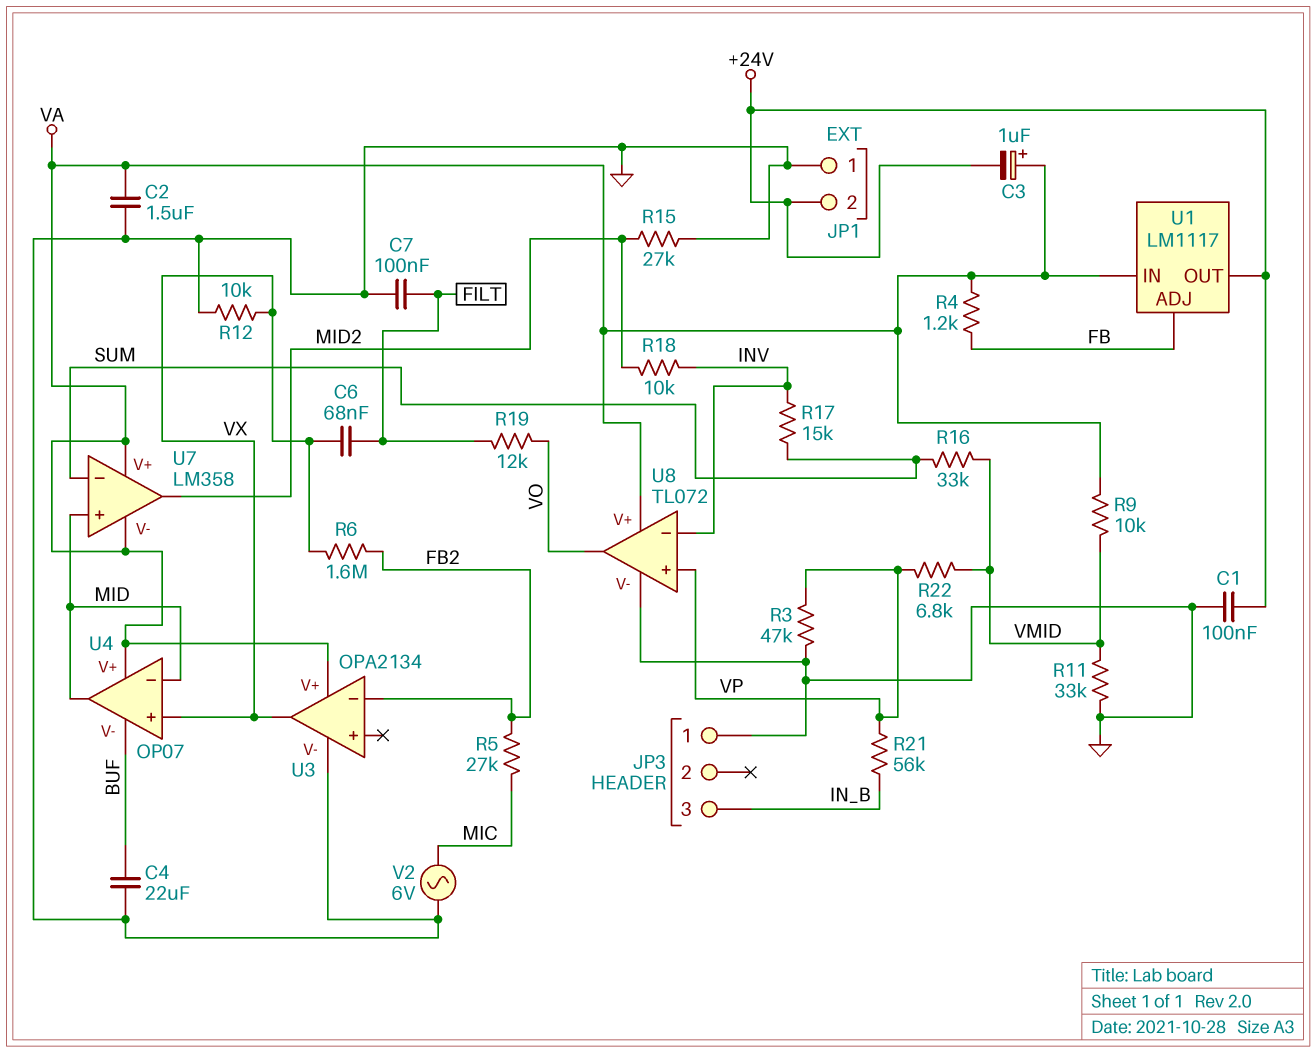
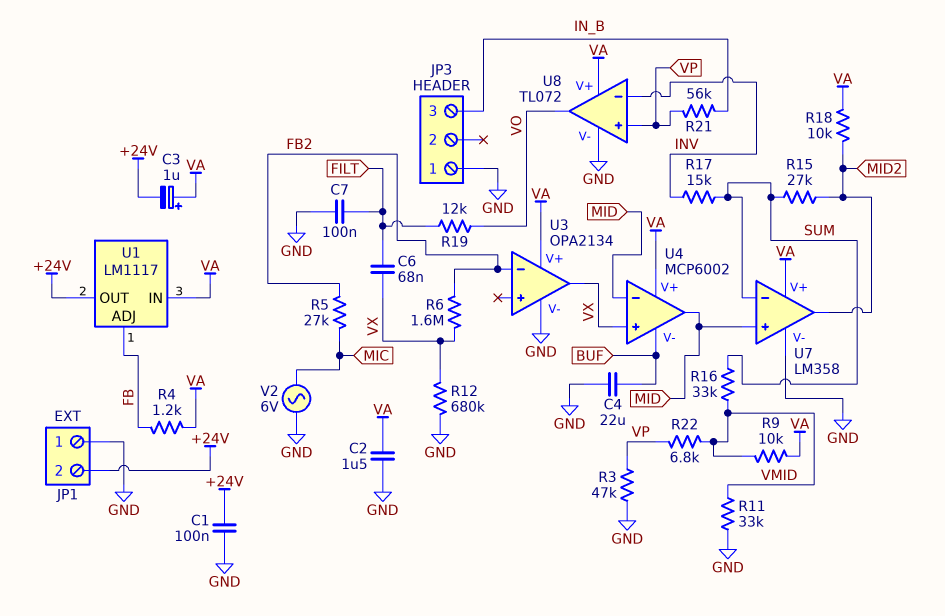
R12: 10k (GND, VX) -> 680k (GND, VX)
R15: 27k (GND, MID2) -> 27k (MID2, SUM)
R18: 10k (INV, MID2) -> 10k (MID2, VA)
U4: OP07 -> MCP6002
U7 pin V-: VA -> GND

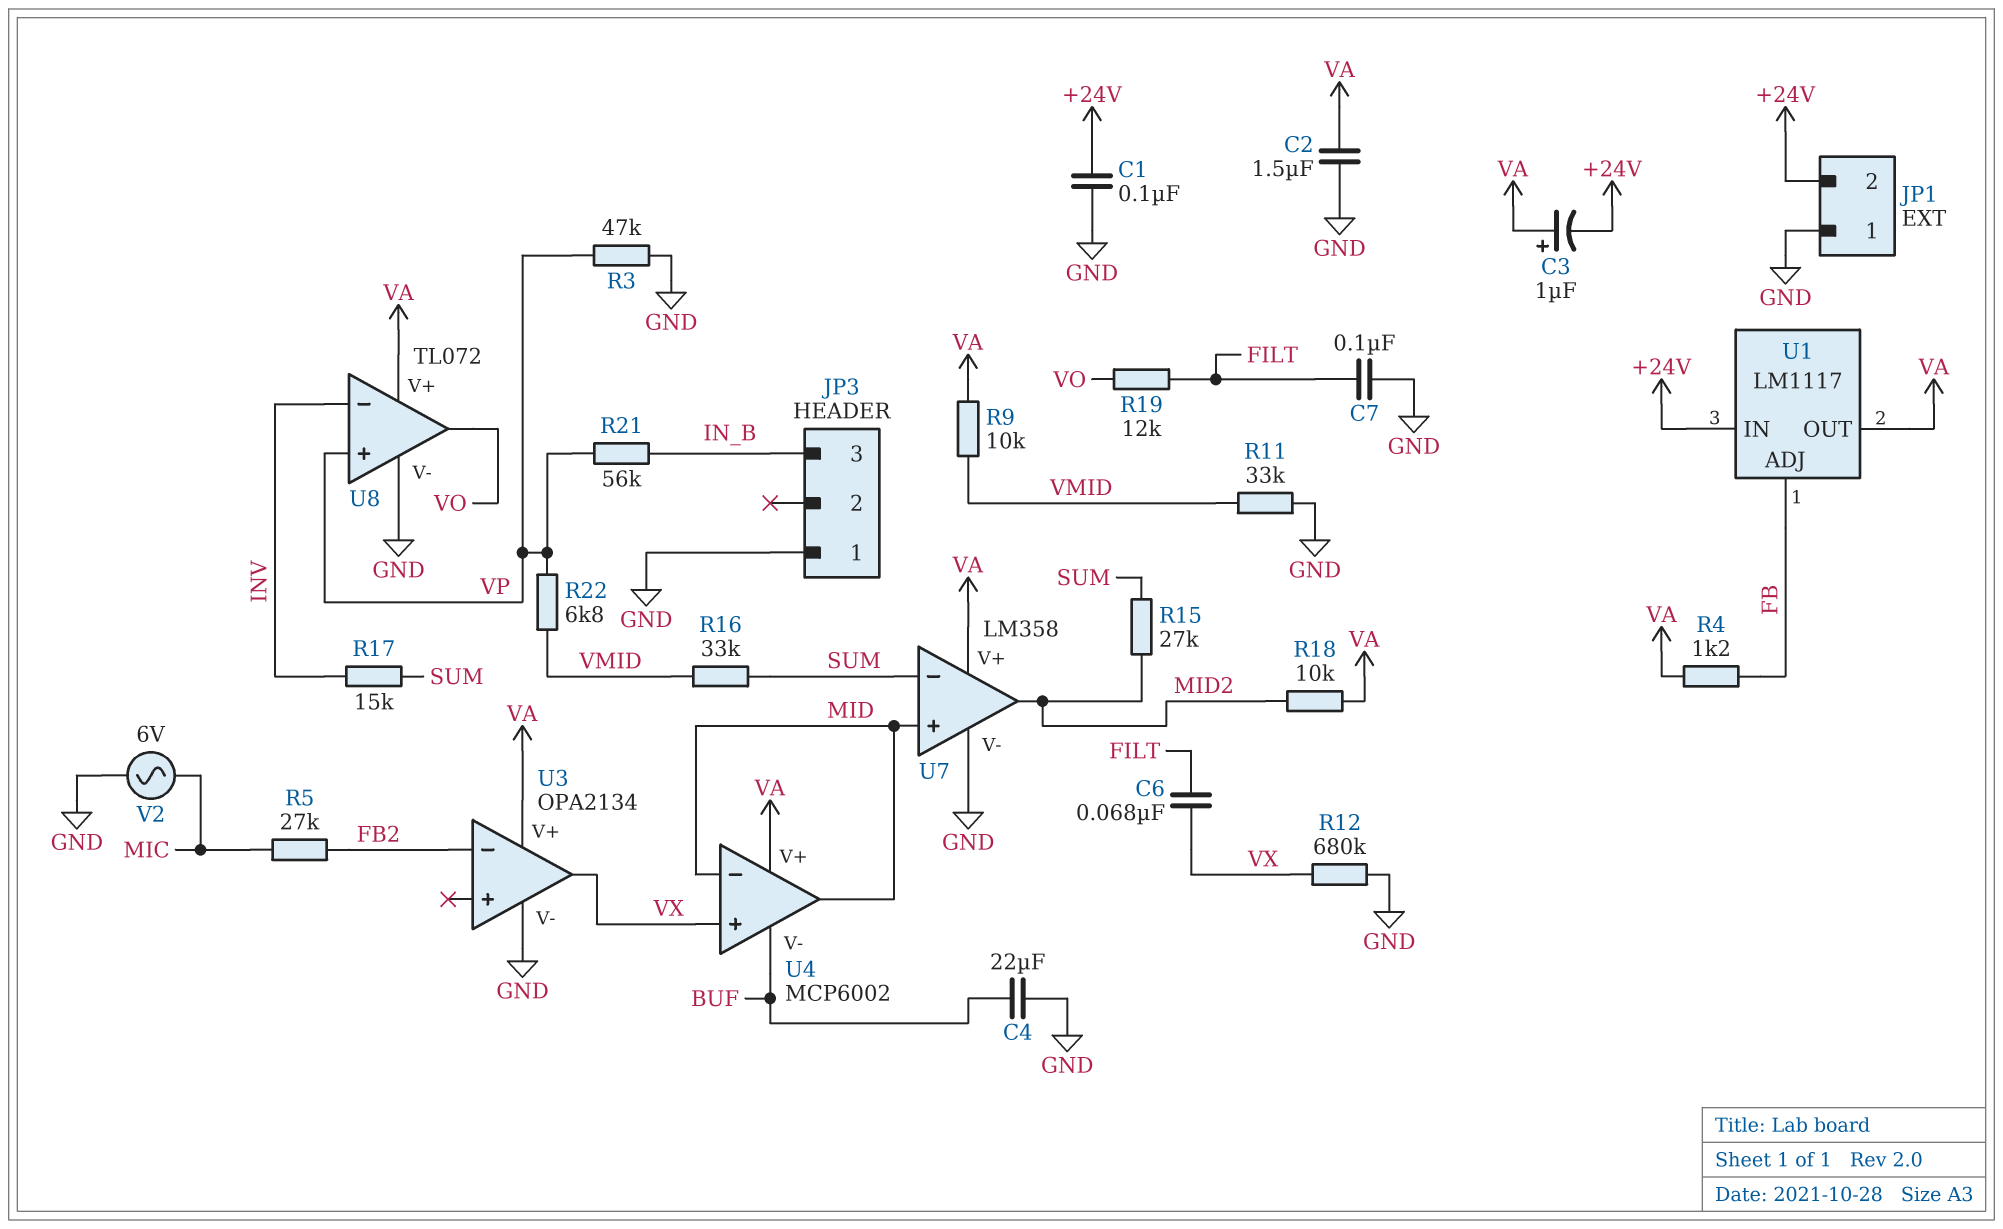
R6: 1.6M (FB2, VX) -> none
U1 pin IN: VA -> +24V
U1 pin OUT: +24V -> VA

